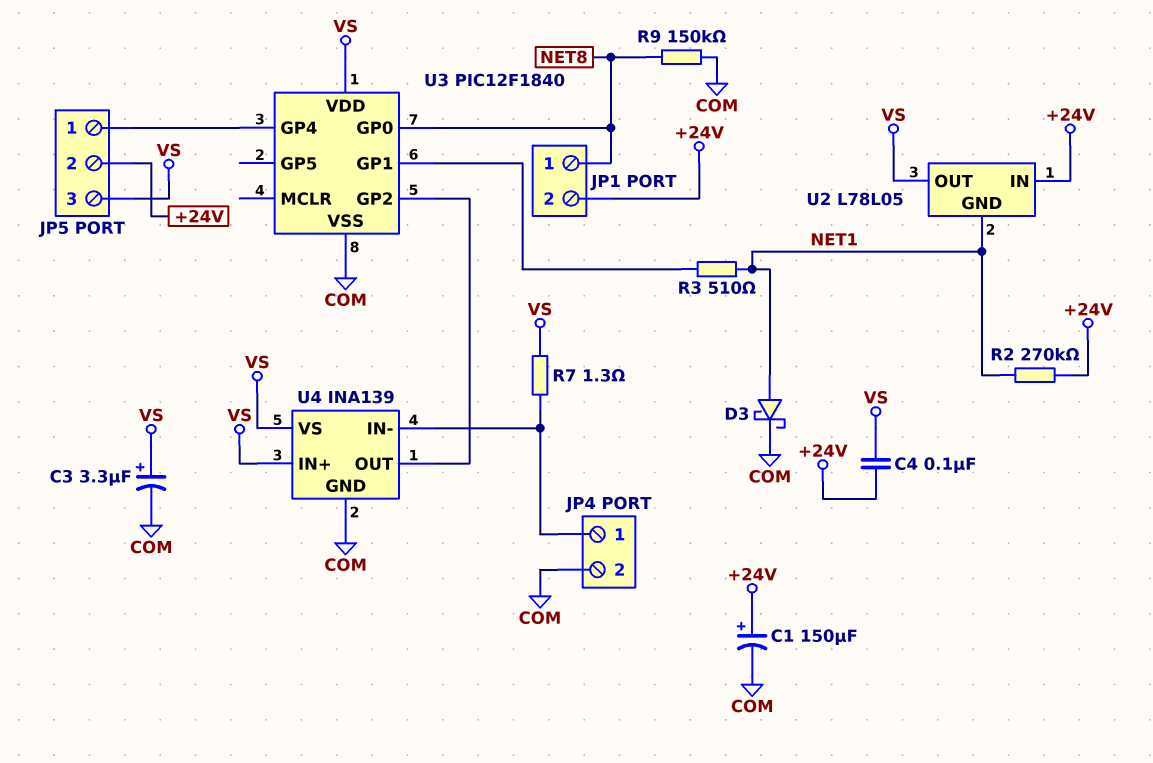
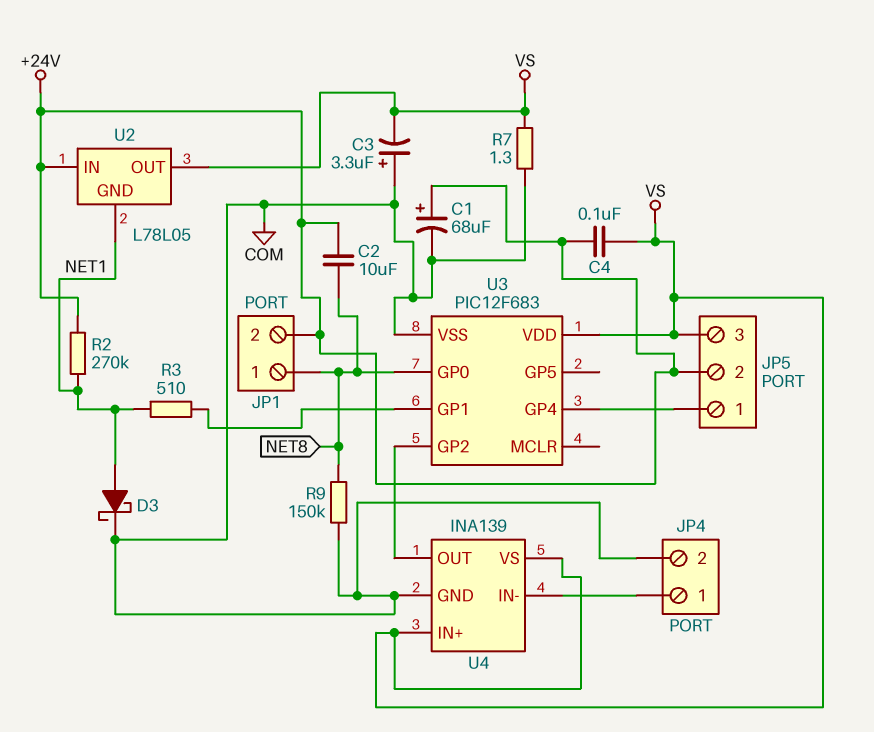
C1: 150uF (plus +24V, minus COM) -> 68uF (plus +24V, minus COM)
C2: none -> 10uF (+24V, NET8)
C3: 3.3uF (plus VS, minus COM) -> 3.3uF (plus COM, minus VS)
R7: 1.3 (JP4/1, VS) -> 1.3 (COM, VS)
U3: PIC12F1840 -> PIC12F683

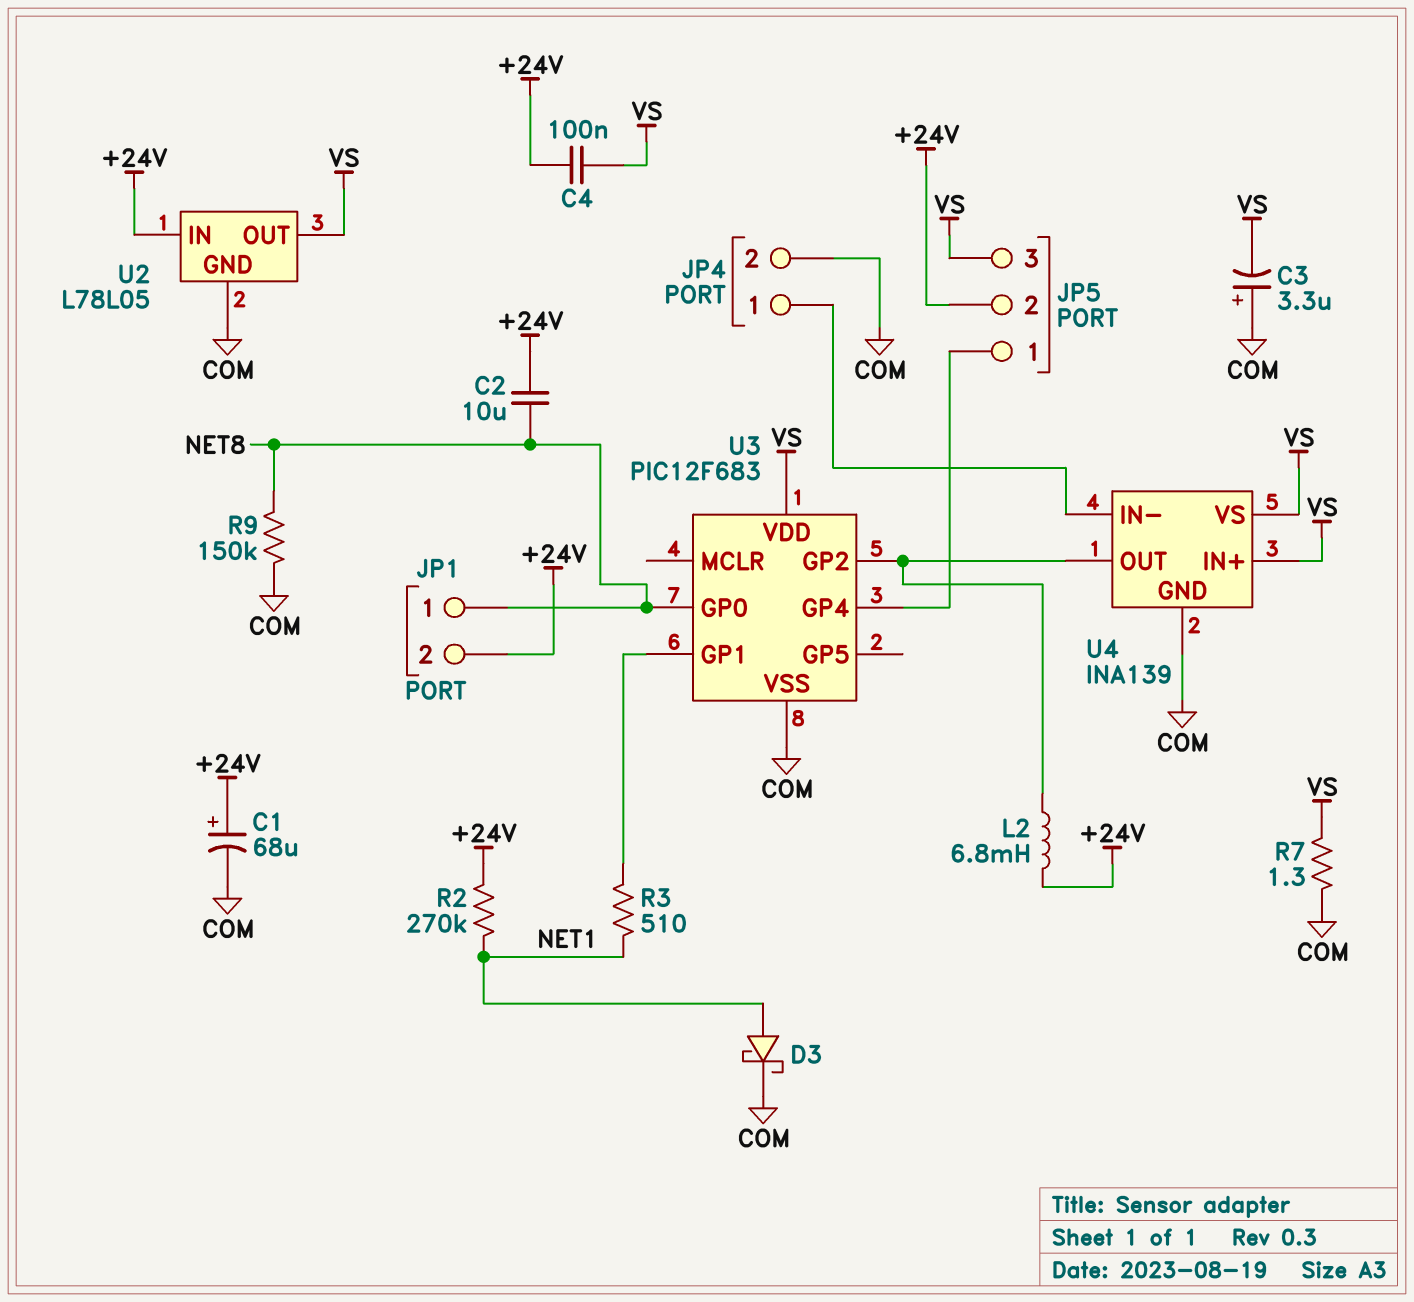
L2: none -> 6.8mH (+24V, U3/GP2)
U2 pin GND: NET1 -> COM

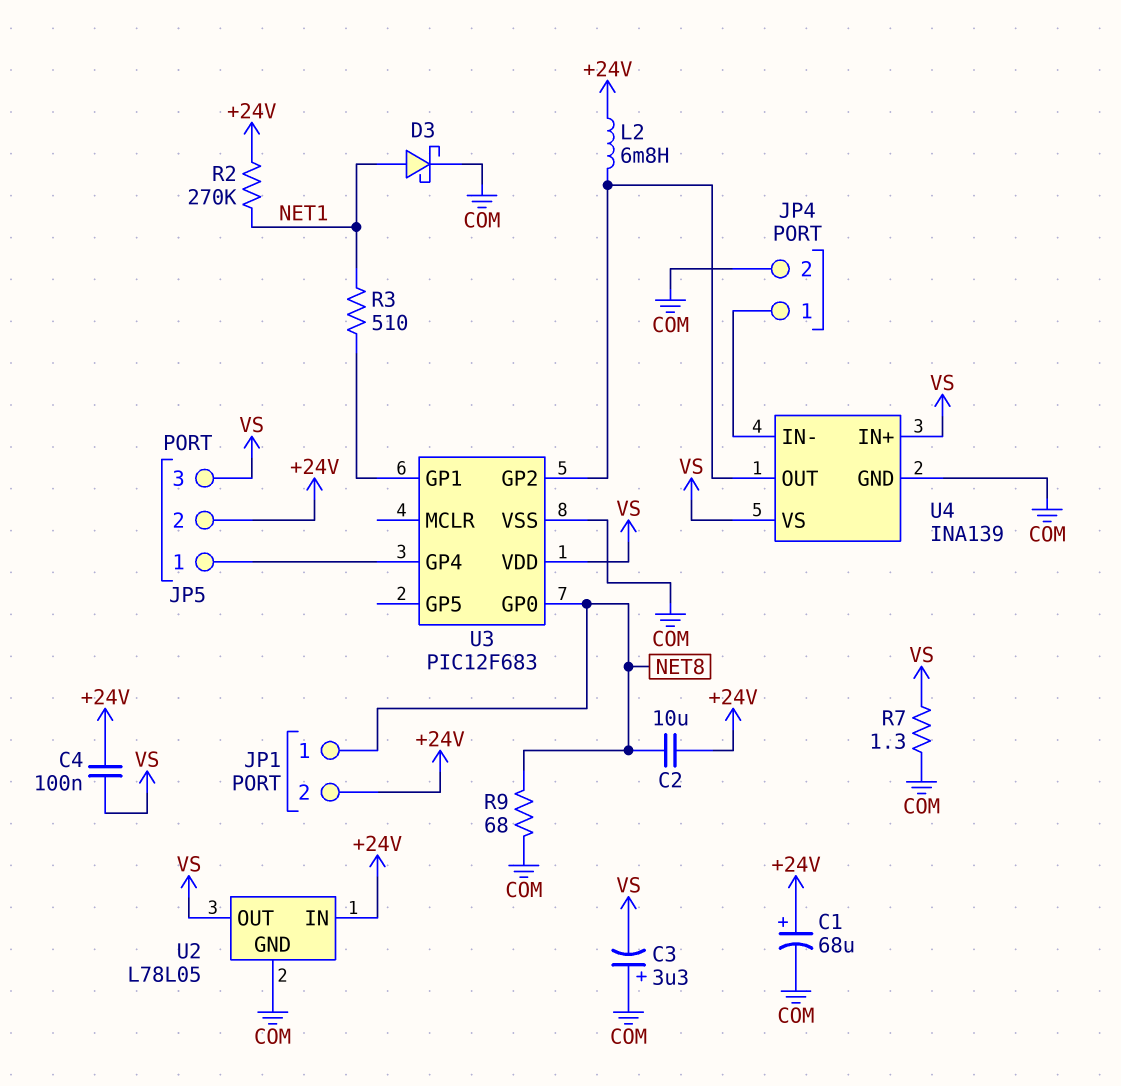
R9: 150k (COM, NET8) -> 68 (COM, NET8)

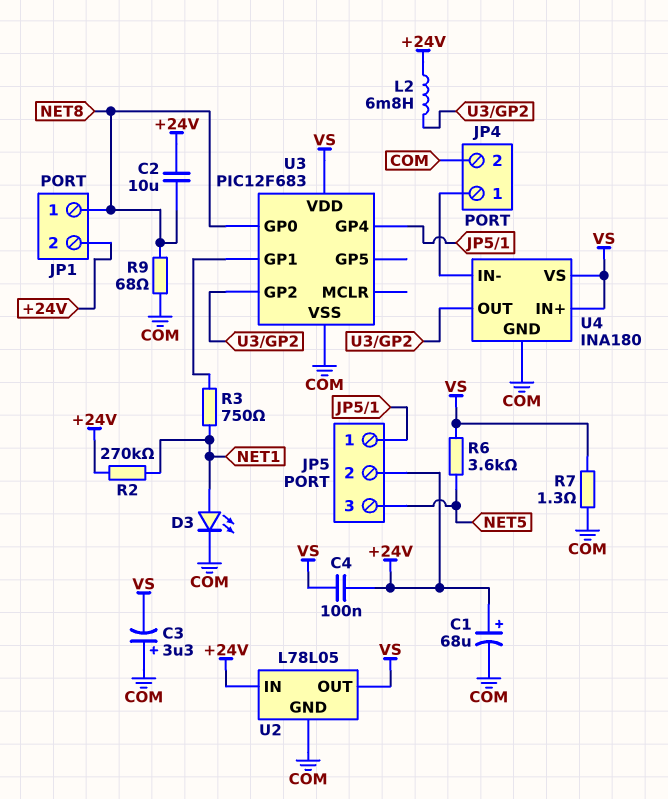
D3: schottky (A NET1, K COM) -> LED (A NET1, K COM)
JP5 pin 3: VS -> NET5
R3: 510 (NET1, U3/GP1) -> 750 (NET1, U3/GP1)
R6: none -> 3.6k (NET5, VS)
U4: INA139 -> INA180

